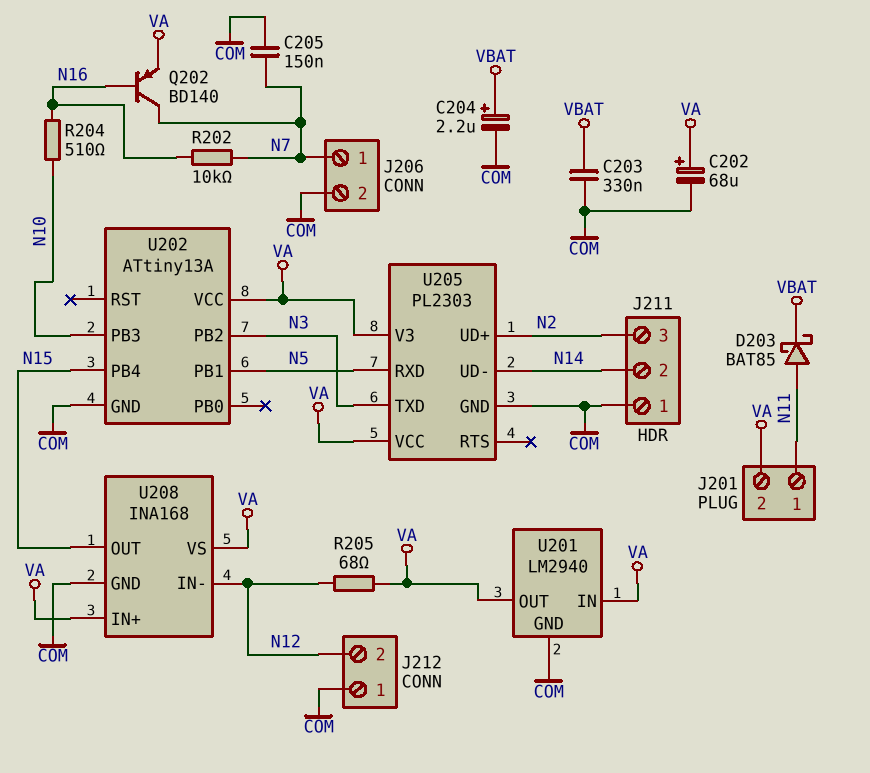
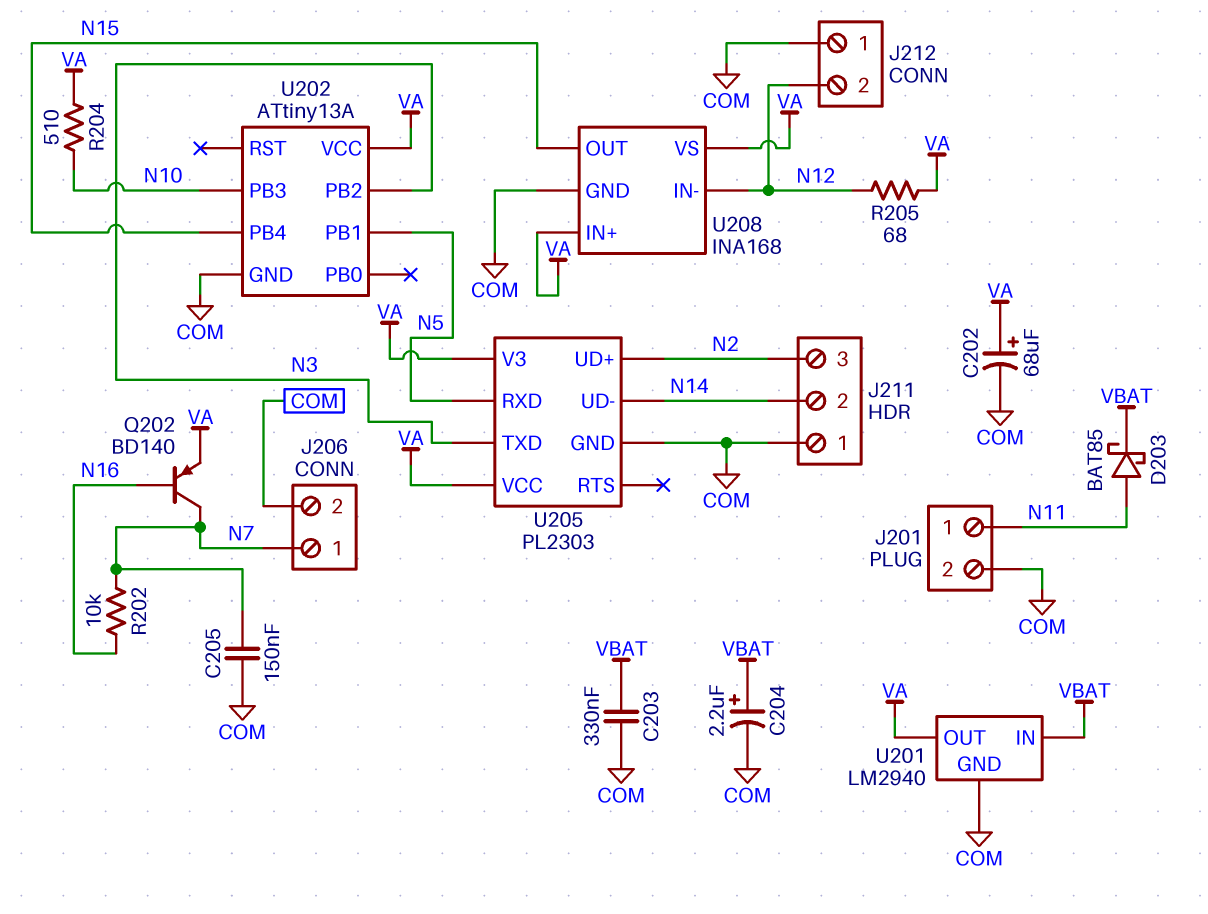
J201 pin 2: VA -> COM
R204: 510 (N10, N16) -> 510 (N10, VA)
U201 pin IN: VA -> VBAT

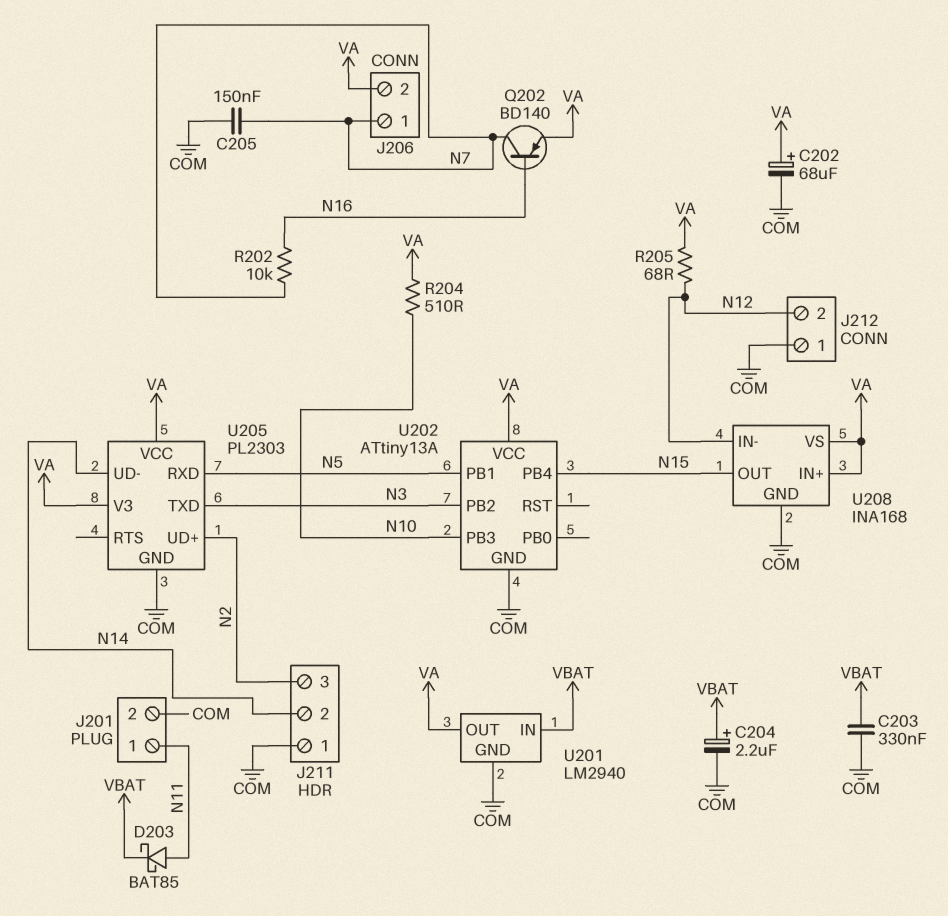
J206 pin 2: COM -> VA

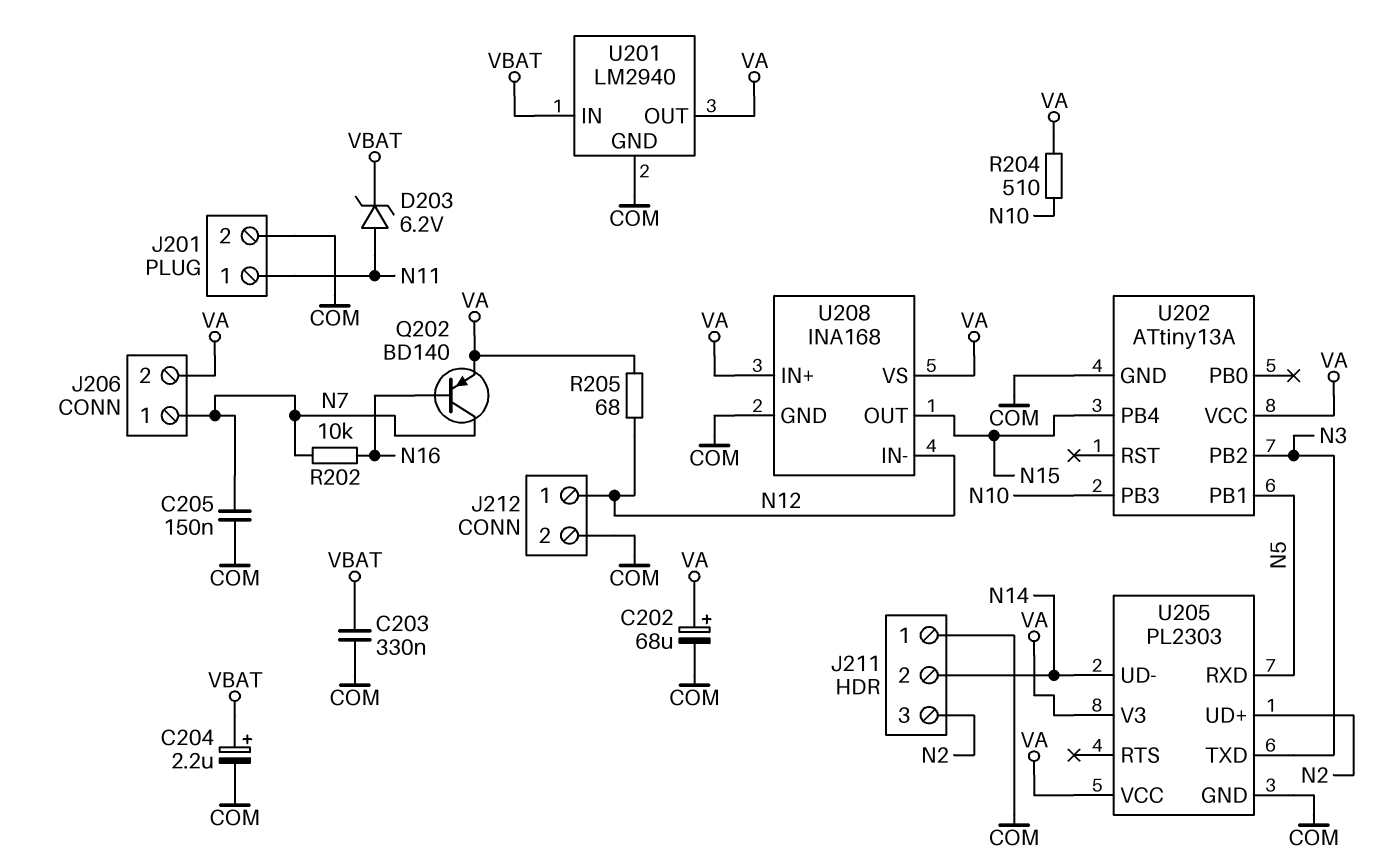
D203: schottky BAT85 (A N11, K VBAT) -> zener 6.2V (A N11, K VBAT)
J212 pin 1: COM -> N12
J212 pin 2: N12 -> COM

